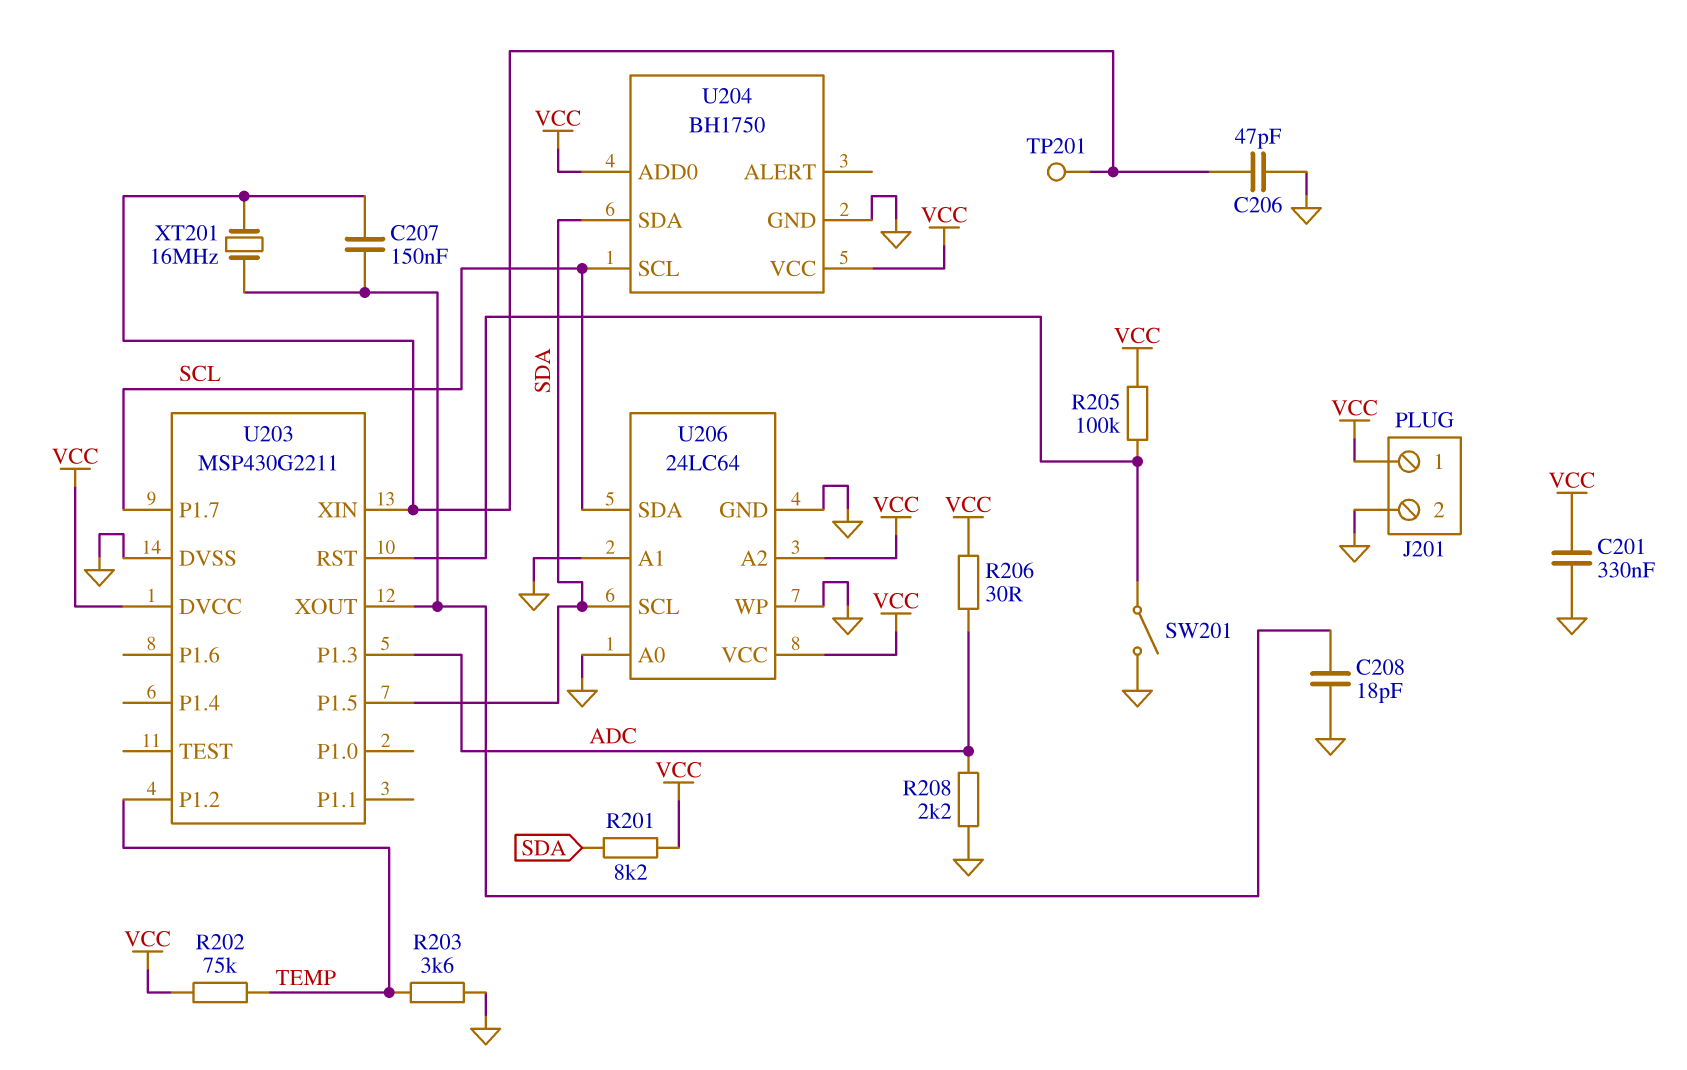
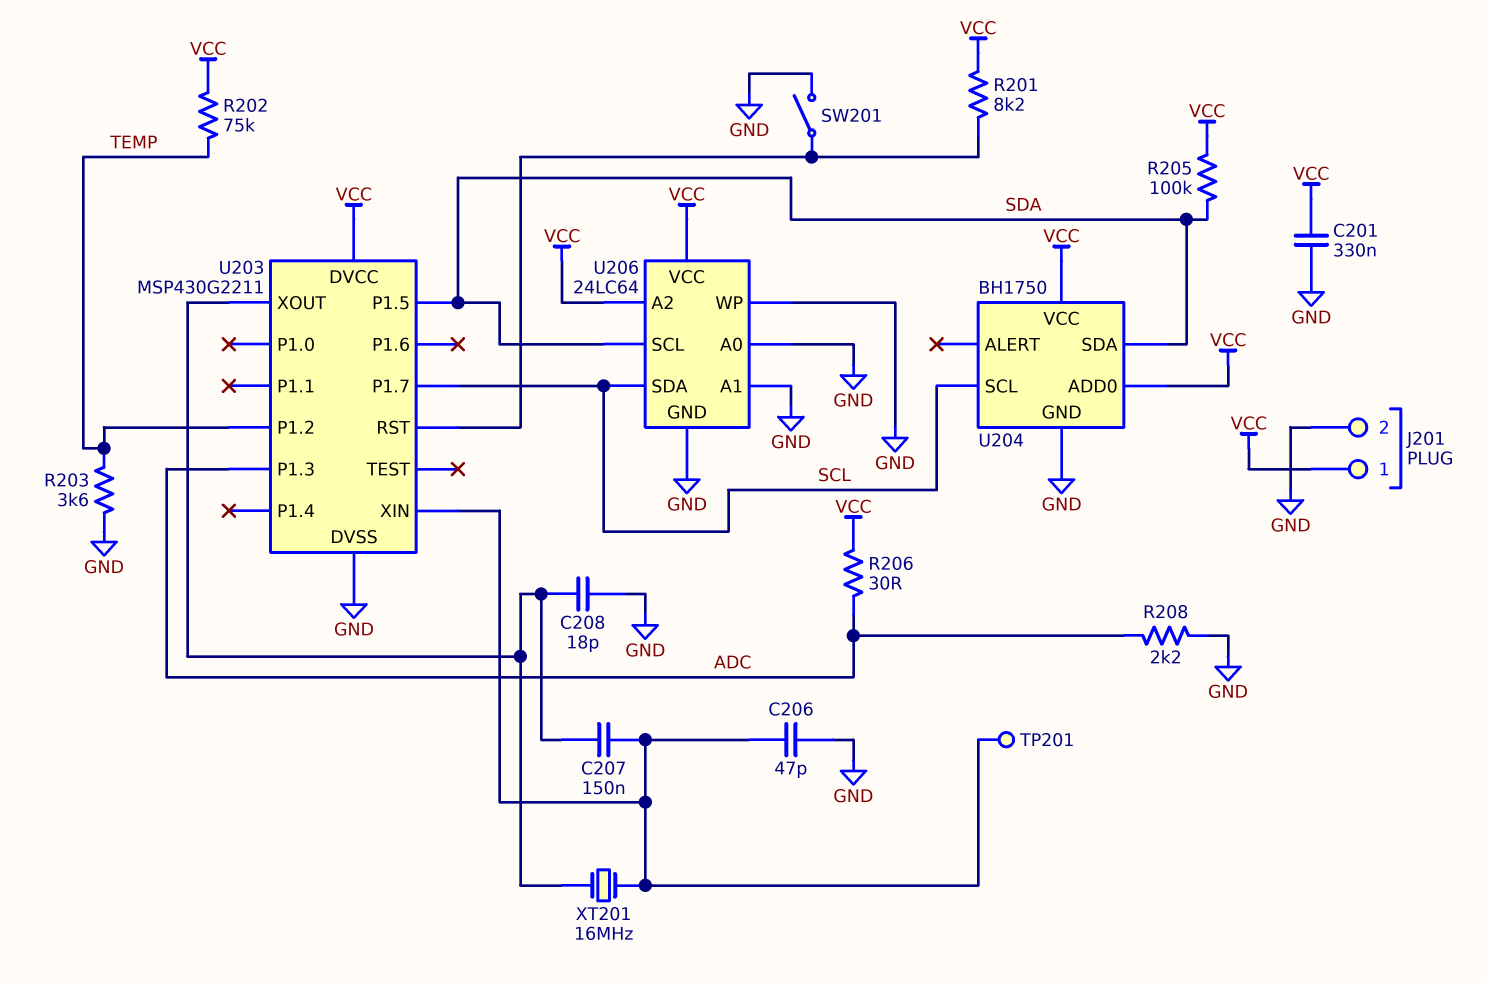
R201: 8.2k (SDA, VCC) -> 8.2k (U203/RST, VCC)
R205: 100k (U203/RST, VCC) -> 100k (SDA, VCC)

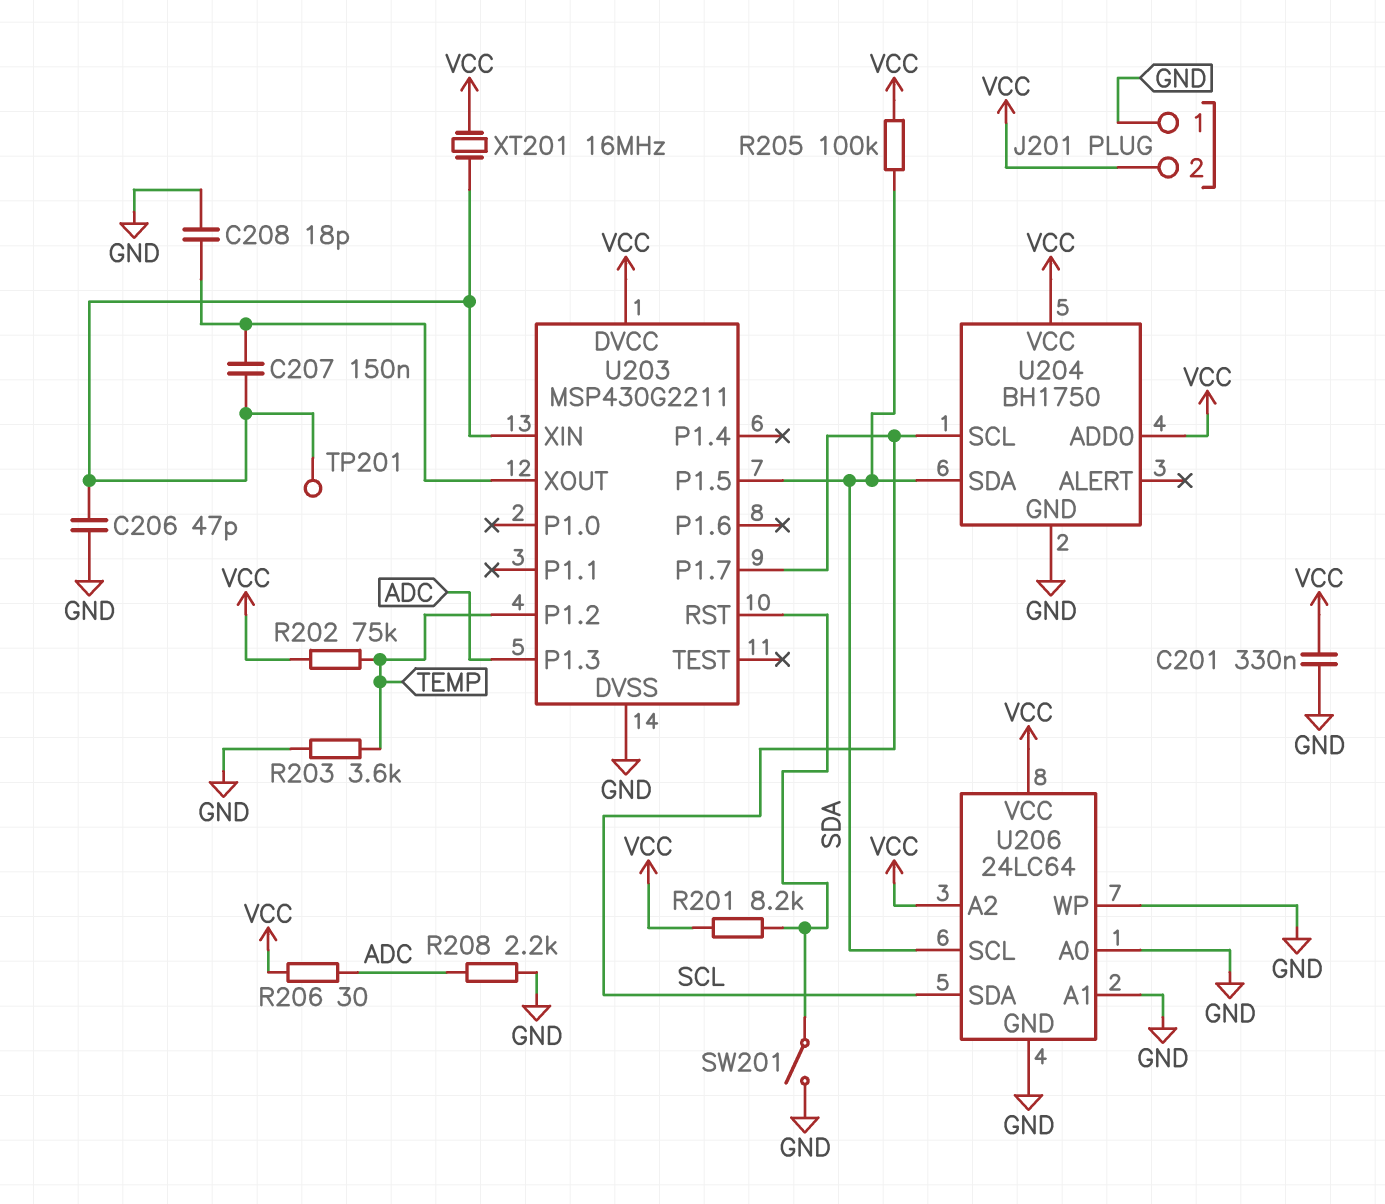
J201 pin 1: VCC -> GND
J201 pin 2: GND -> VCC
XT201: 16MHz (U203/XIN, U203/XOUT) -> 16MHz (U203/XIN, VCC)

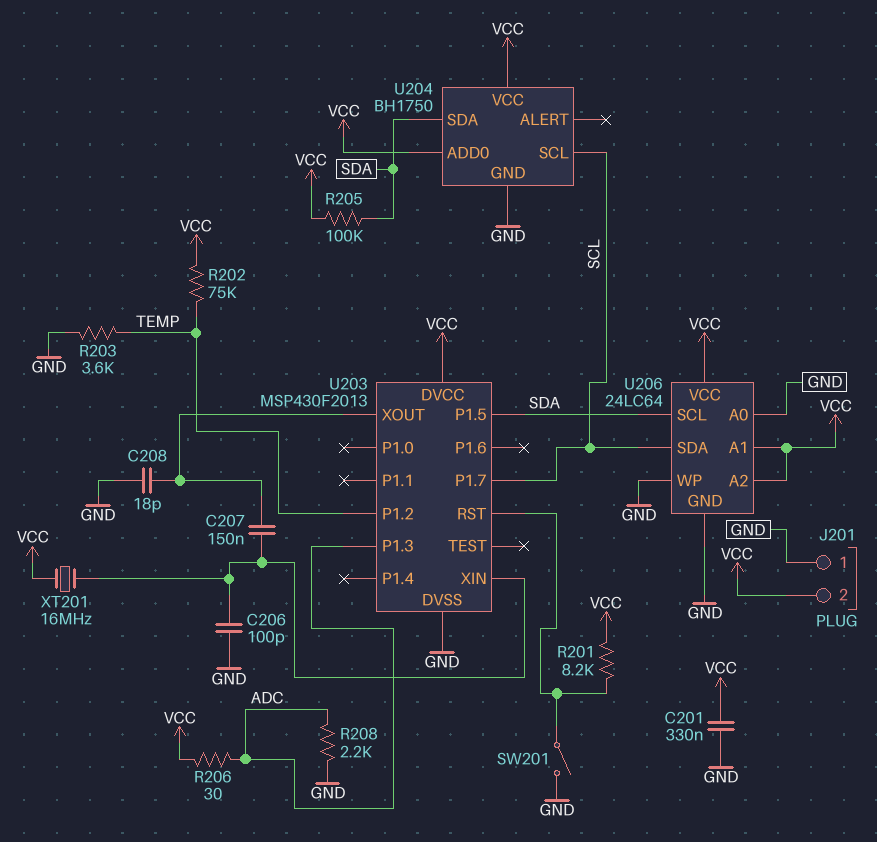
C206: 47pF (GND, U203/XIN) -> 100pF (GND, U203/XIN)
TP201: test point (U203/XIN) -> none
U203: MSP430G2211 -> MSP430F2013
U206 pin A1: GND -> VCC

